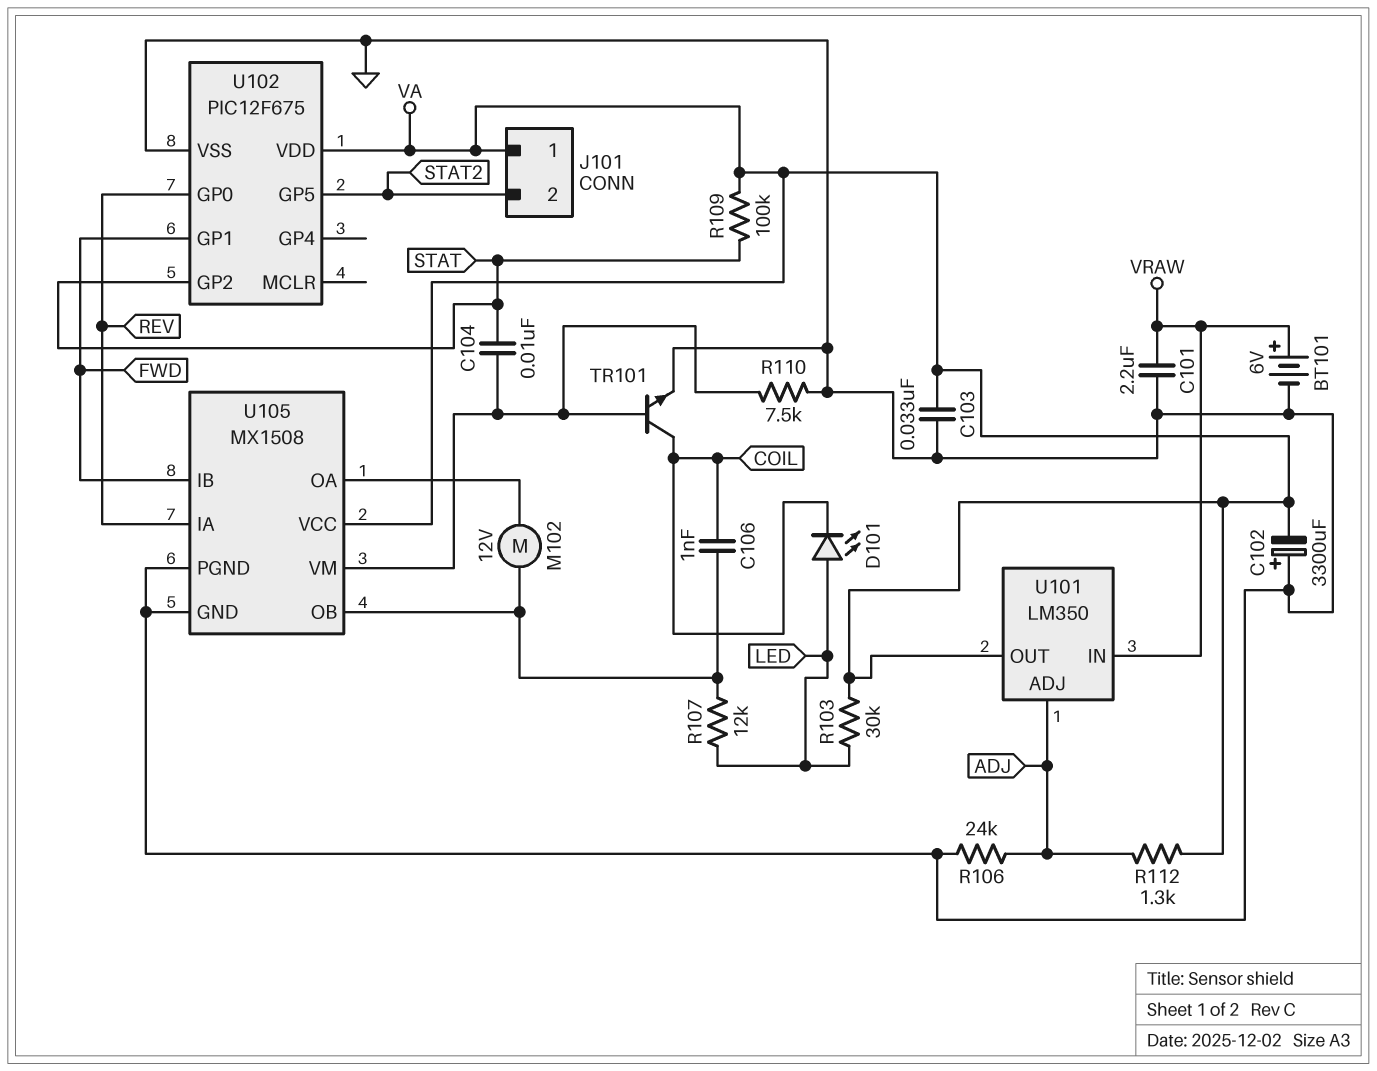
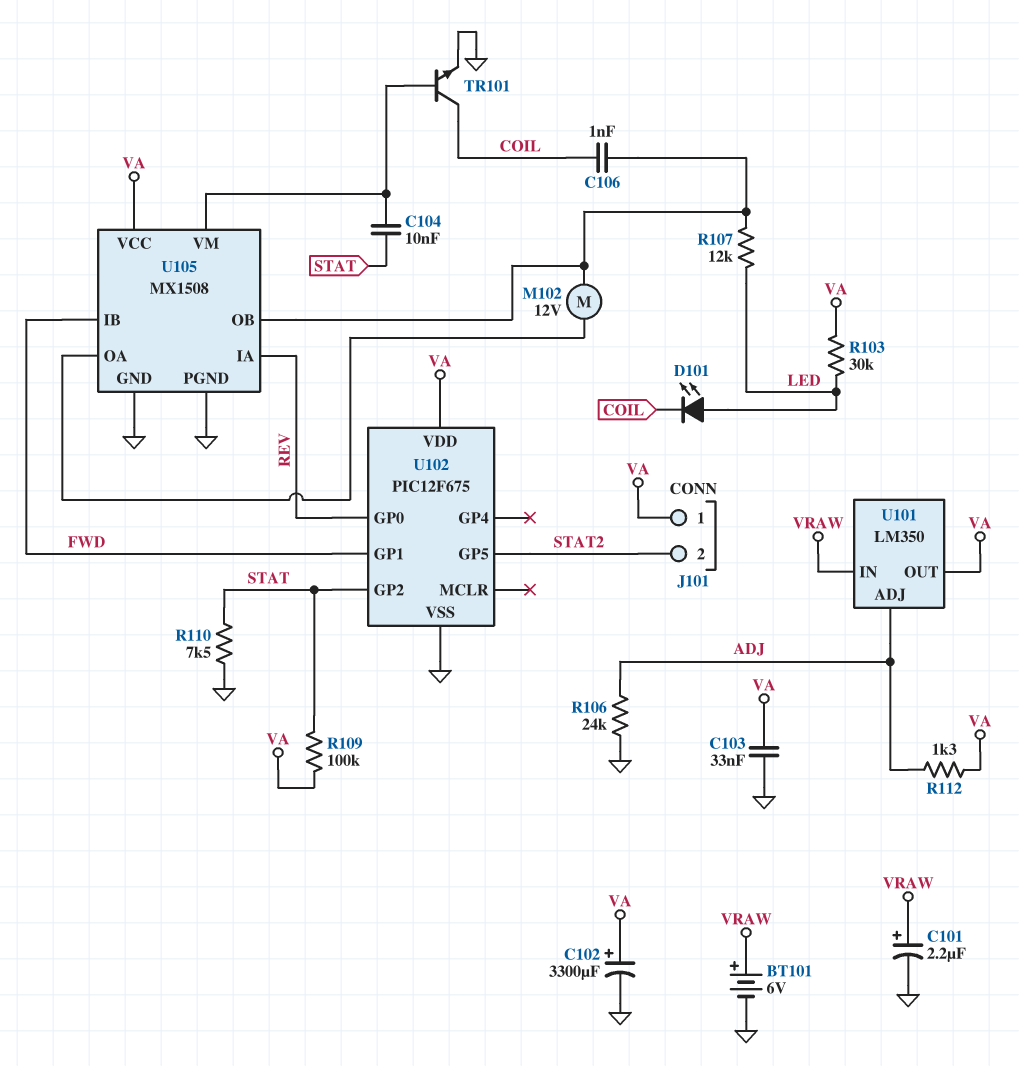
C101: 2.2uF (GND, VRAW) -> 2.2uF (plus VRAW, minus GND)
C102: 3300uF (plus GND, minus VA) -> 3300uF (plus VA, minus GND)
R110: 7.5k (GND, U105/VM) -> 7.5k (GND, STAT)

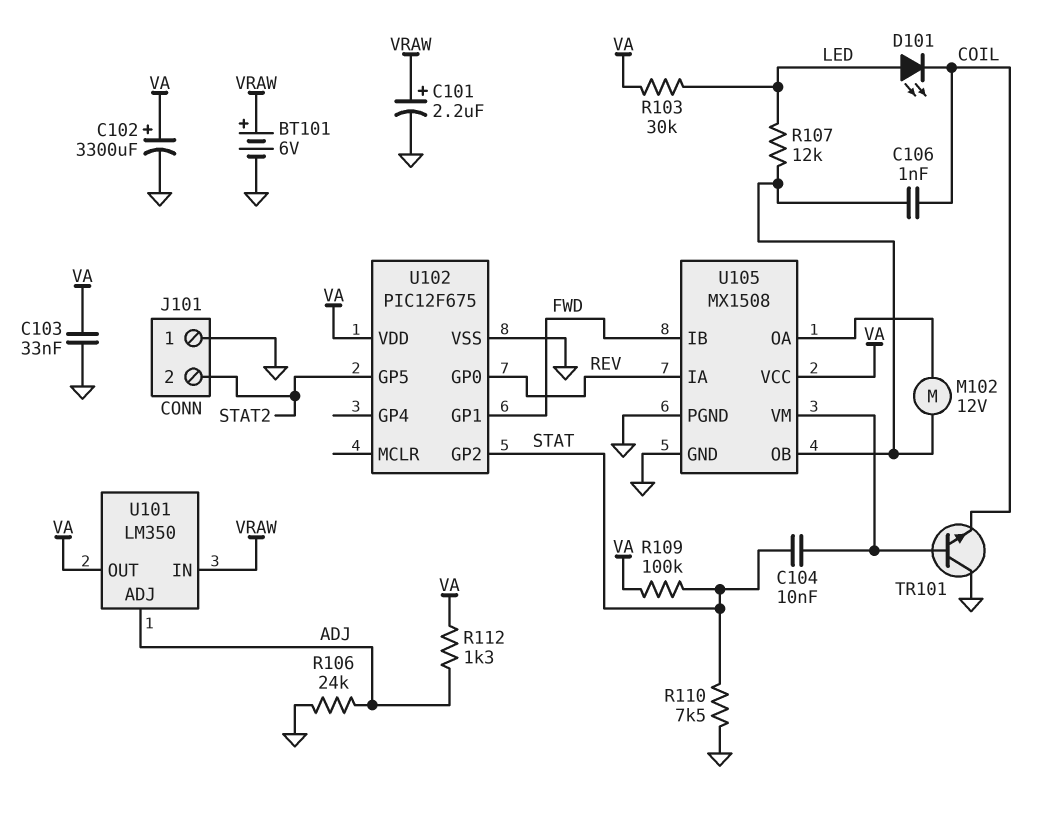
J101 pin 1: VA -> GND
TR101: NPN (B U105/VM, C COIL, E GND) -> NPN (B U105/VM, C GND, E COIL)

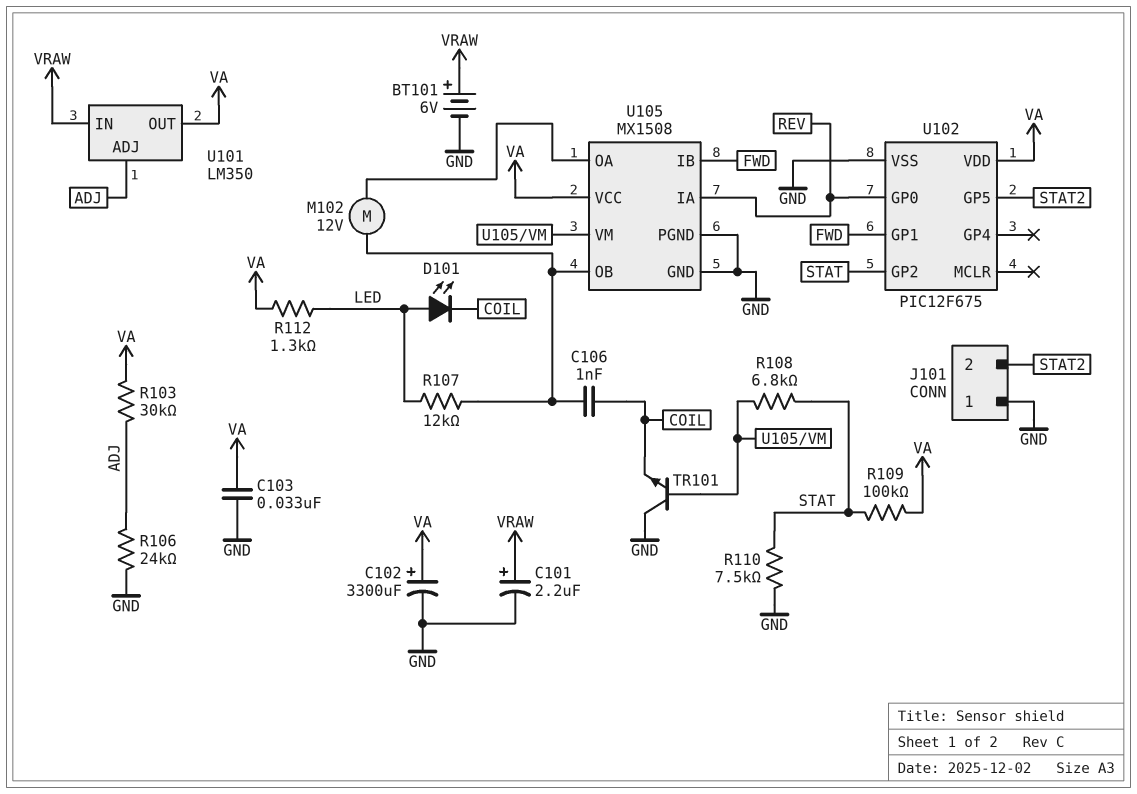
C104: 10nF (STAT, U105/VM) -> none
R103: 30k (LED, VA) -> 30k (ADJ, VA)
R108: none -> 6.8k (STAT, U105/VM)
R112: 1.3k (ADJ, VA) -> 1.3k (LED, VA)

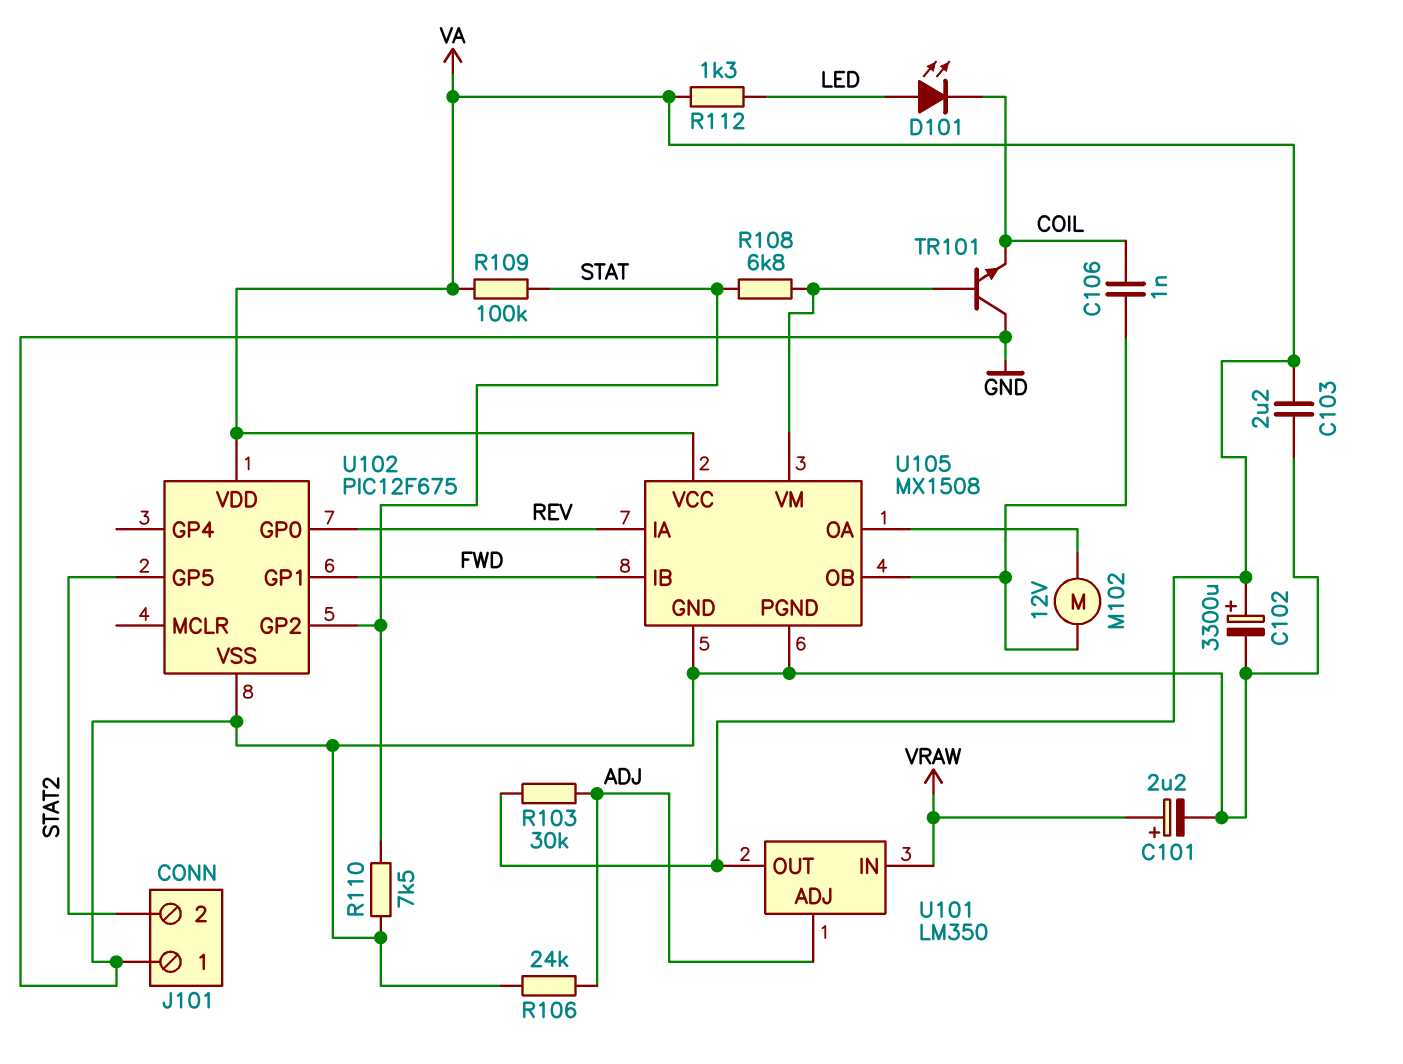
BT101: 6V (plus VRAW, minus GND) -> none
C103: 33nF (GND, VA) -> 2.2uF (GND, VA)
R107: 12k (LED, U105/OB) -> none

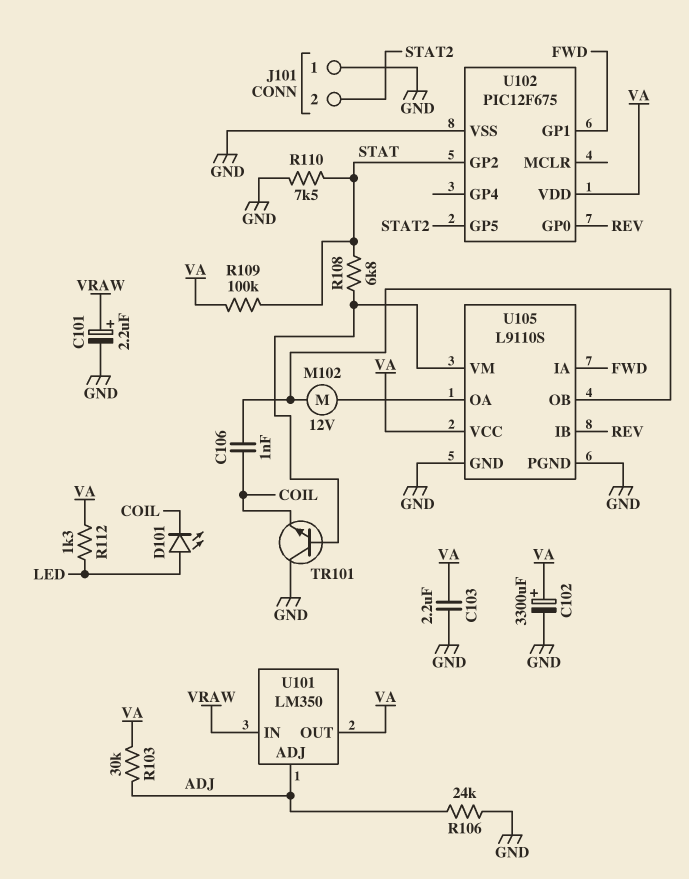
U105: MX1508 -> L9110S
U105 pin IA: REV -> FWD
U105 pin IB: FWD -> REV

